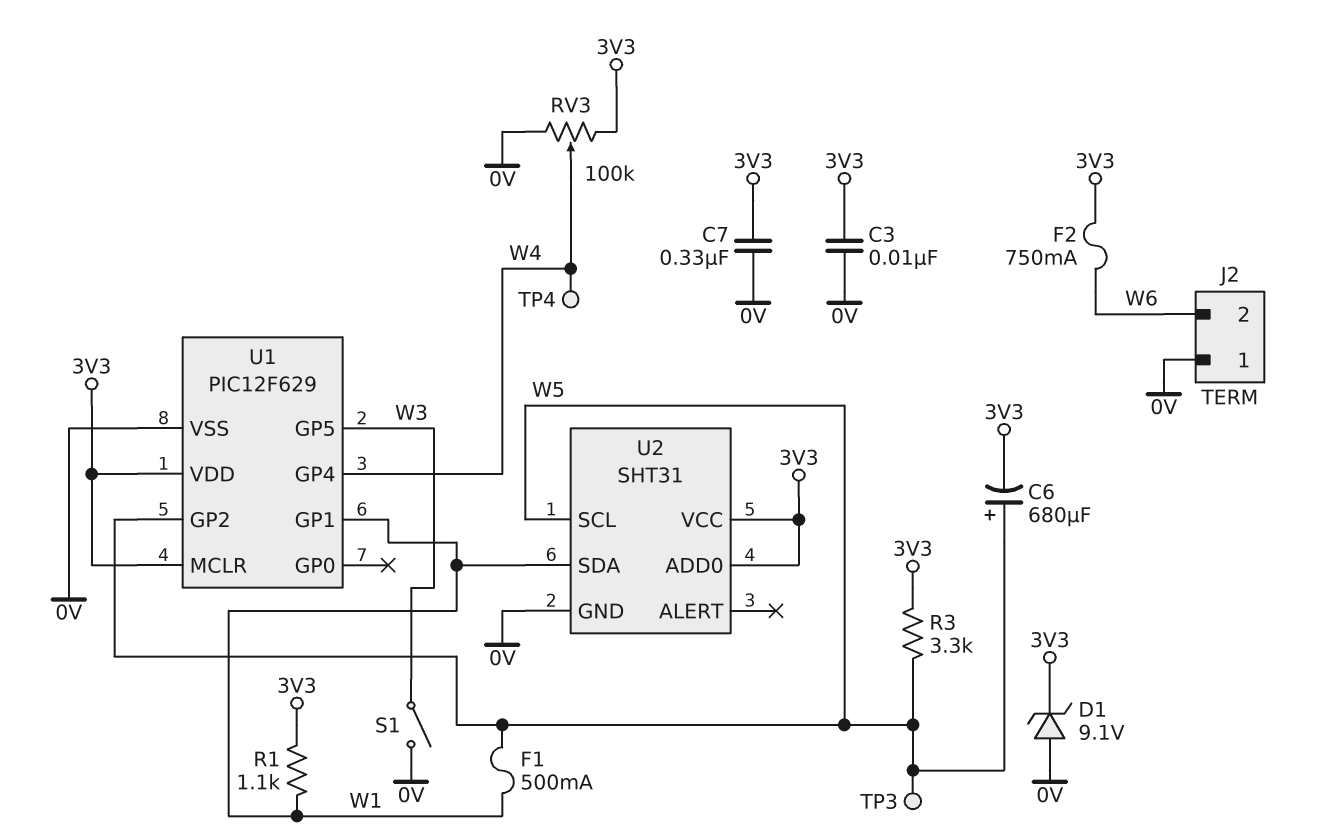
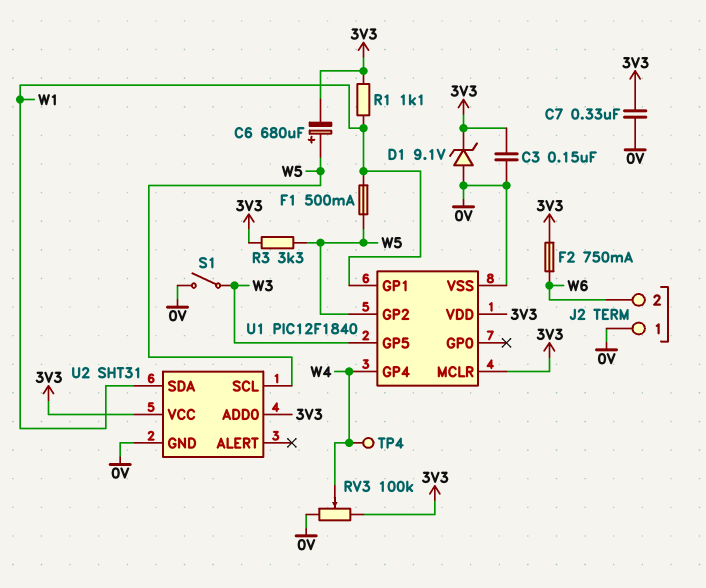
C3: 10nF (0V, 3V3) -> 150nF (0V, 3V3)
TP3: test point (W5) -> none
U1: PIC12F629 -> PIC12F1840

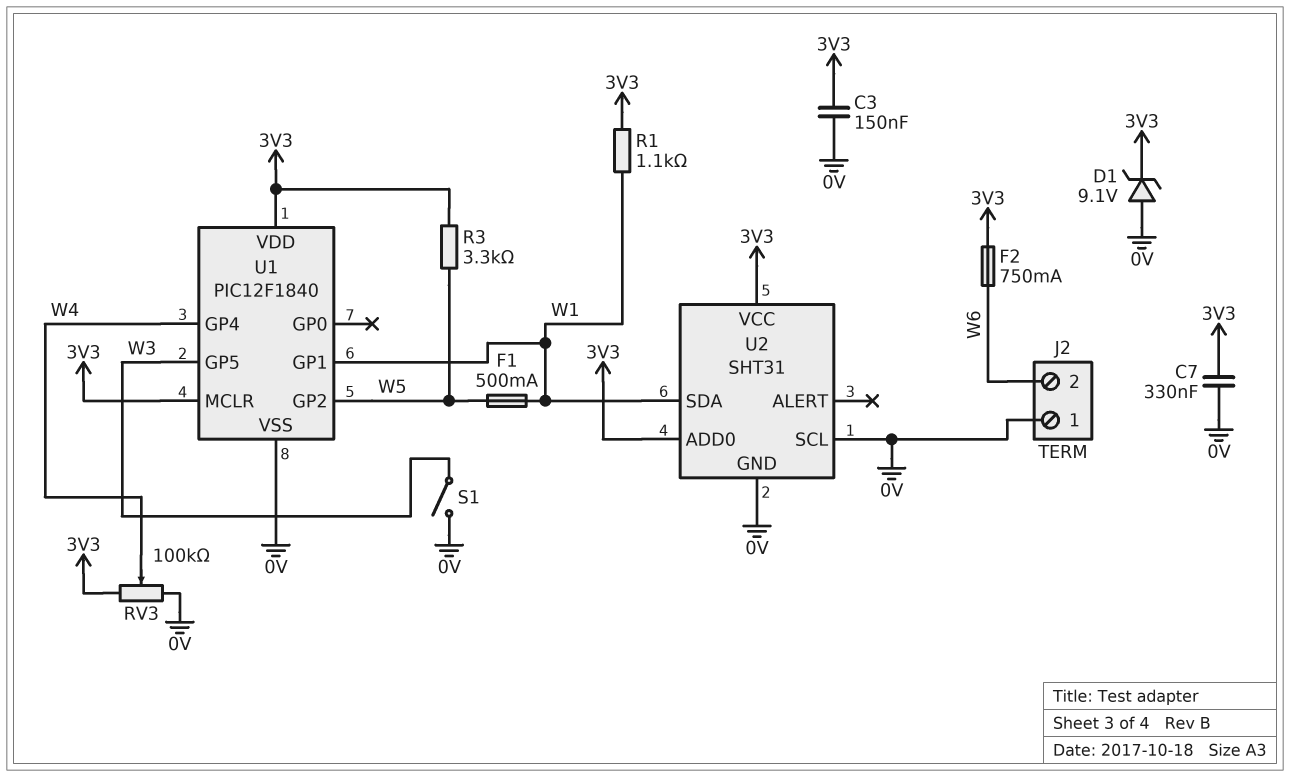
C6: 680uF (plus W5, minus 3V3) -> none
TP4: test point (W4) -> none
U2 pin SCL: W5 -> 0V

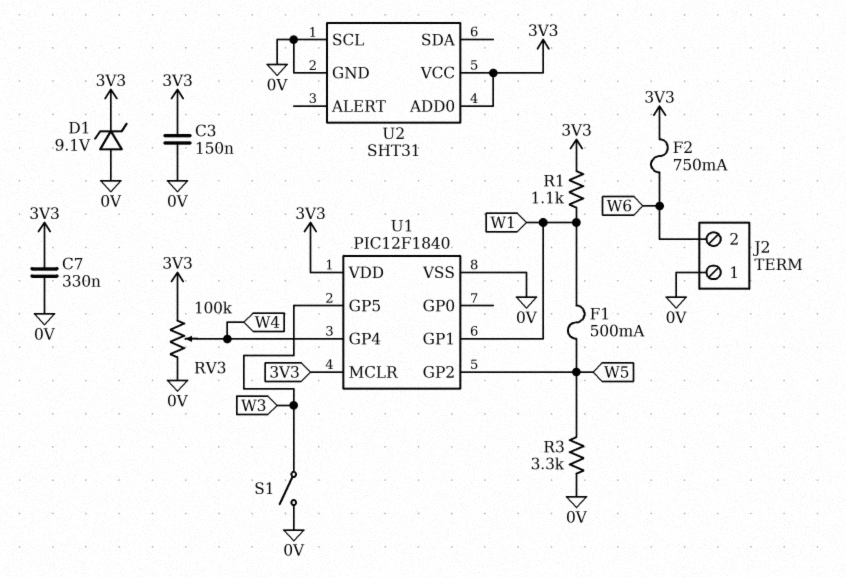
R3: 3.3k (3V3, W5) -> 3.3k (0V, W5)
U2 pin SDA: W1 -> none

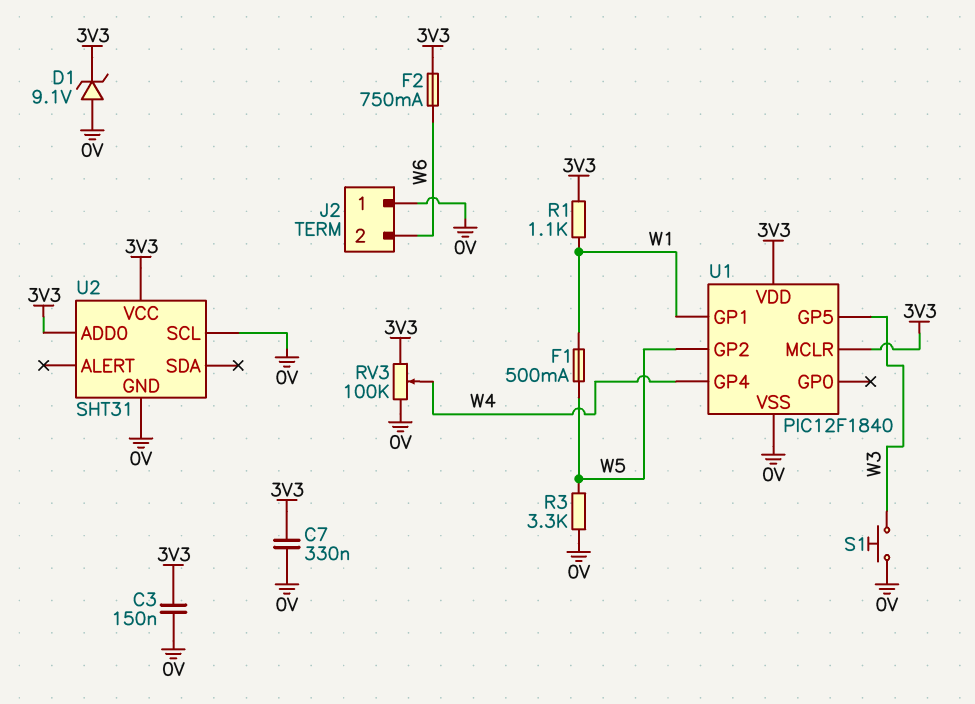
S1: switch (0V, W3) -> button (0V, W3)

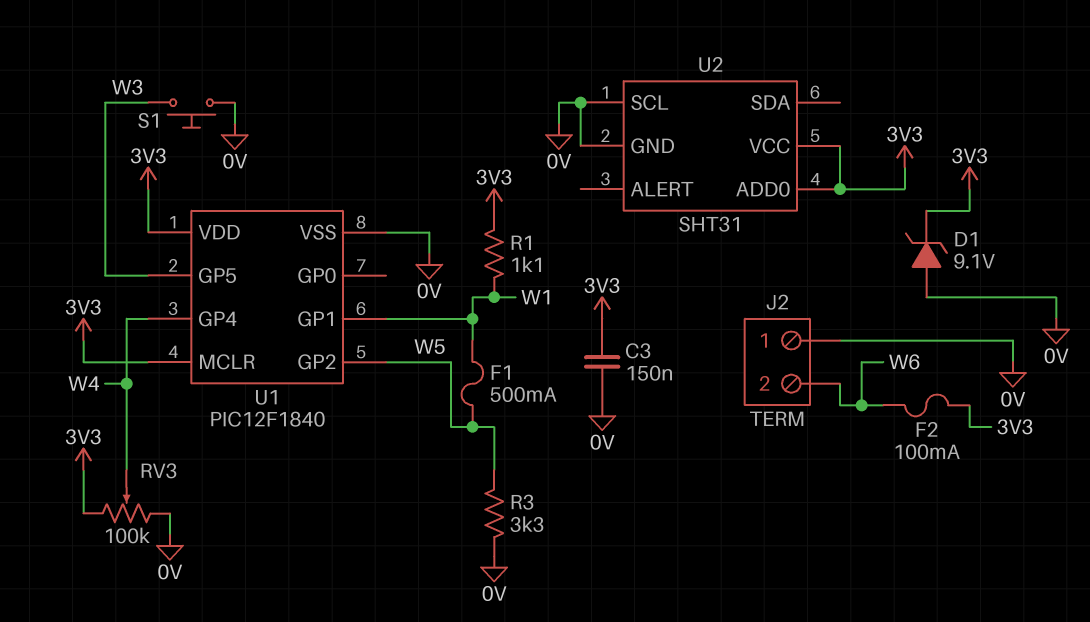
C7: 330nF (0V, 3V3) -> none
F2: 750mA (3V3, W6) -> 100mA (3V3, W6)

